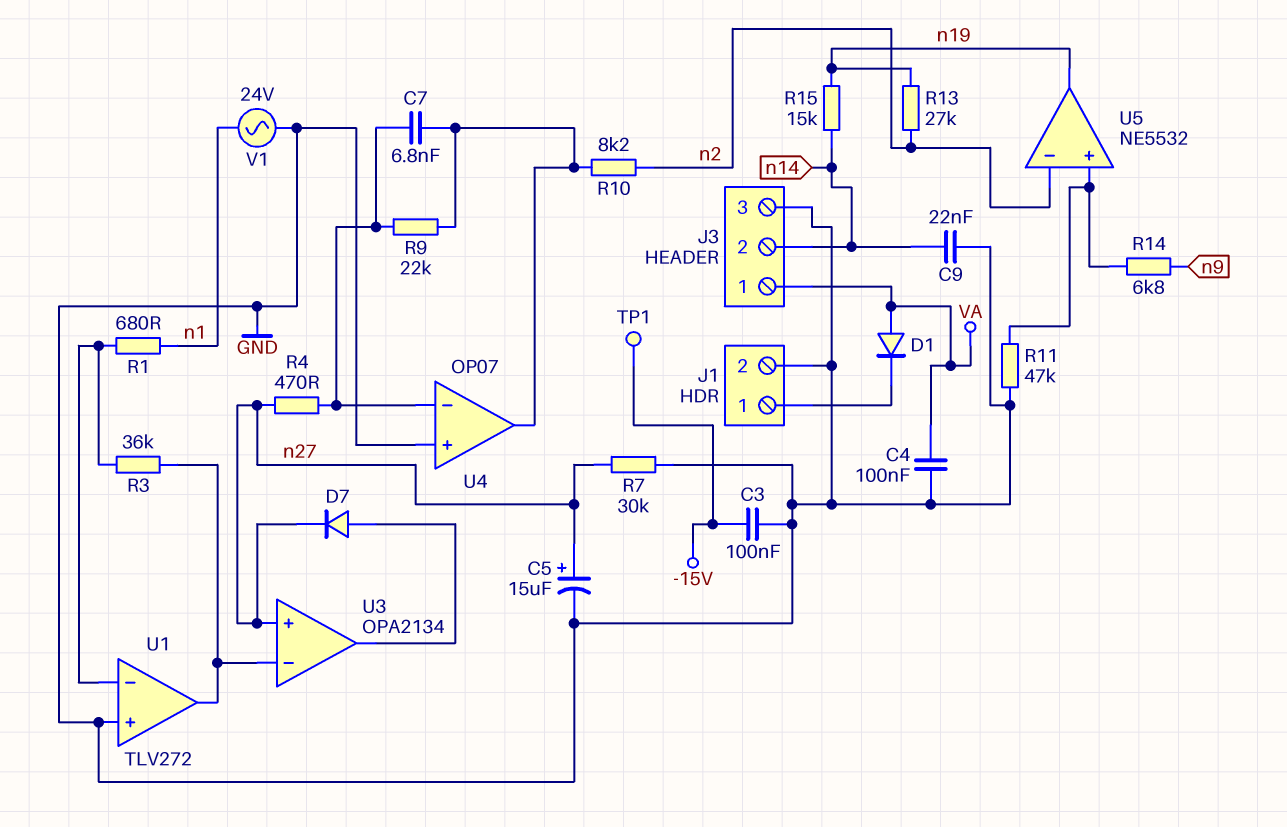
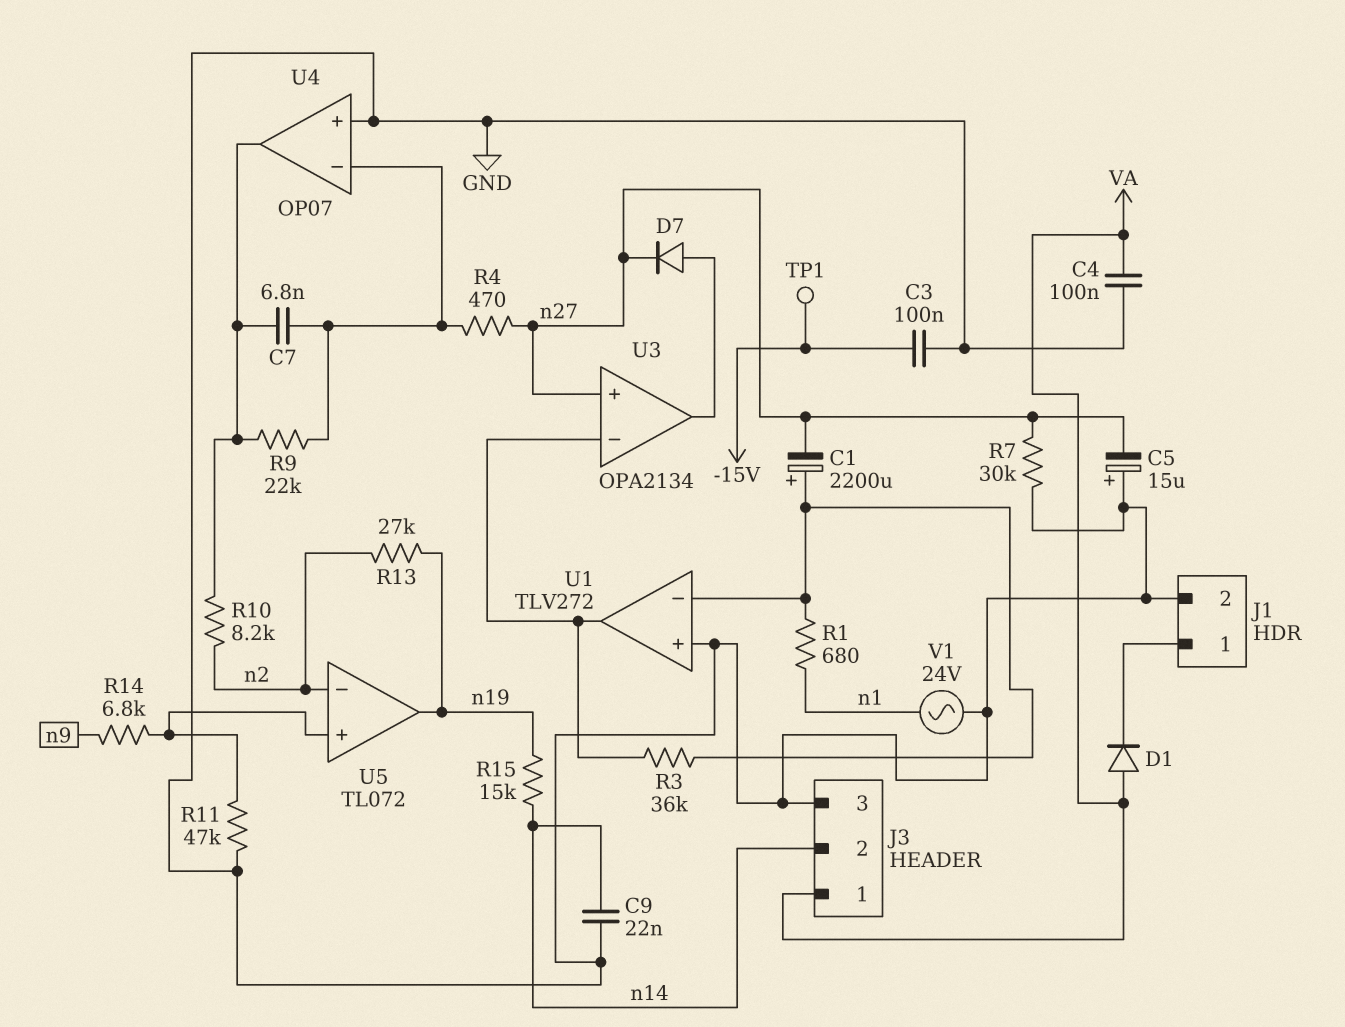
C1: none -> 2200uF (plus U1/in-, minus n27)
C5: 15uF (plus n27, minus GND) -> 15uF (plus GND, minus n27)
U5: NE5532 -> TL072

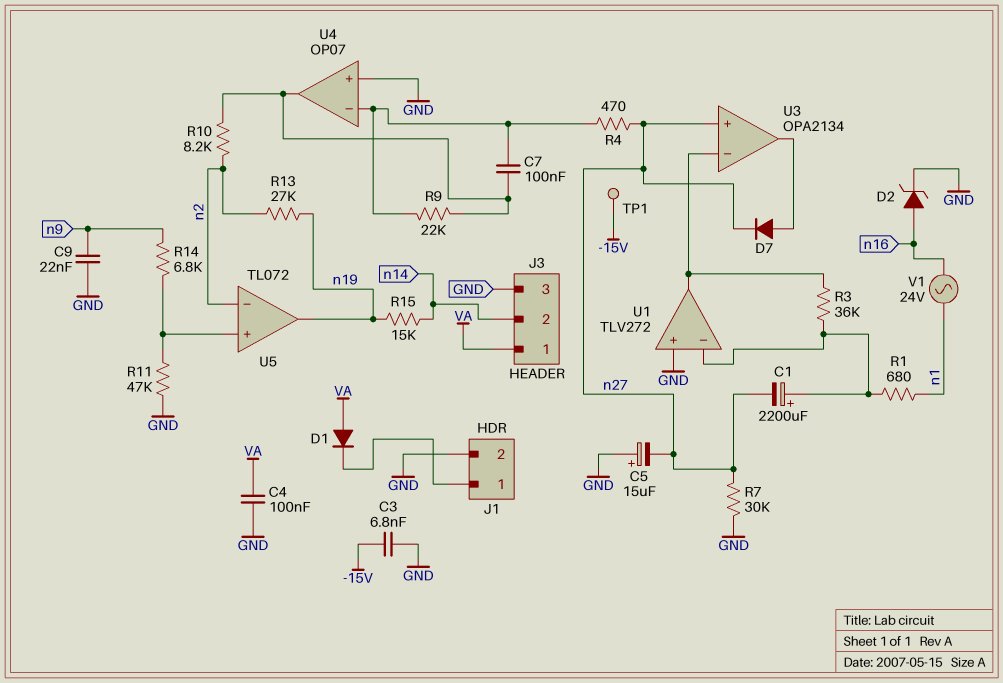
C3: 100nF (-15V, GND) -> 6.8nF (-15V, GND)
C7: 6.8nF (U4/in-, U4/out) -> 100nF (U4/in-, U4/out)
C9: 22nF (GND, n14) -> 22nF (GND, n9)
D2: none -> zener (A n16, K GND)
V1: AC 24V (GND, n1) -> AC 24V (n1, n16)

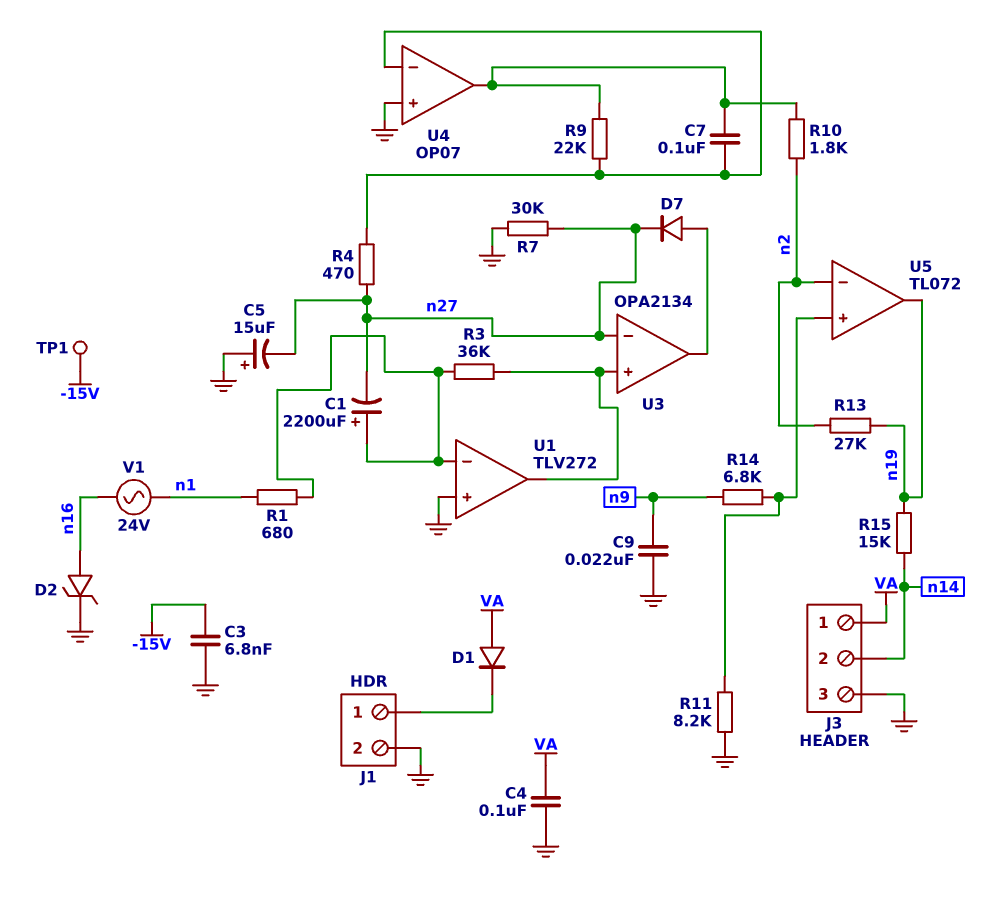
R10: 8.2k (U4/out, n2) -> 1.8k (U4/out, n2)
R11: 47k (GND, U5/in+) -> 8.2k (GND, U5/in+)
U3 pin in+: n27 -> U1/out
U3 pin in-: U1/out -> n27

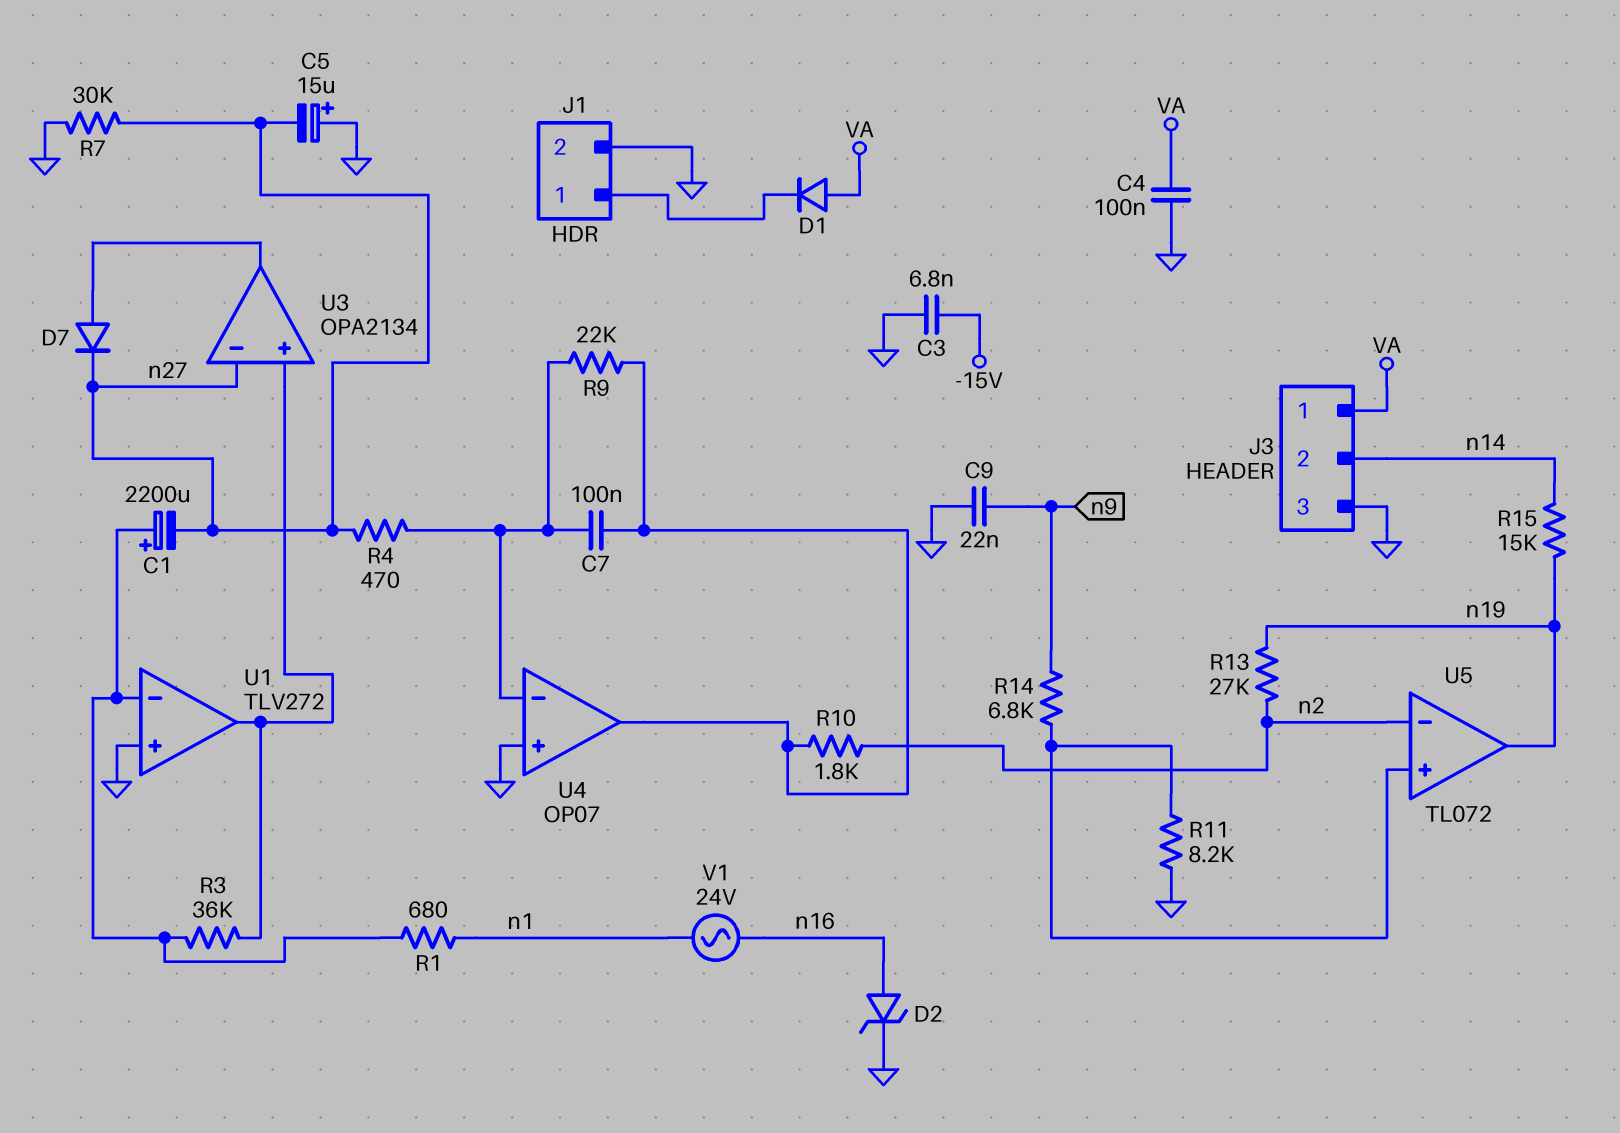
TP1: test point (-15V) -> none

